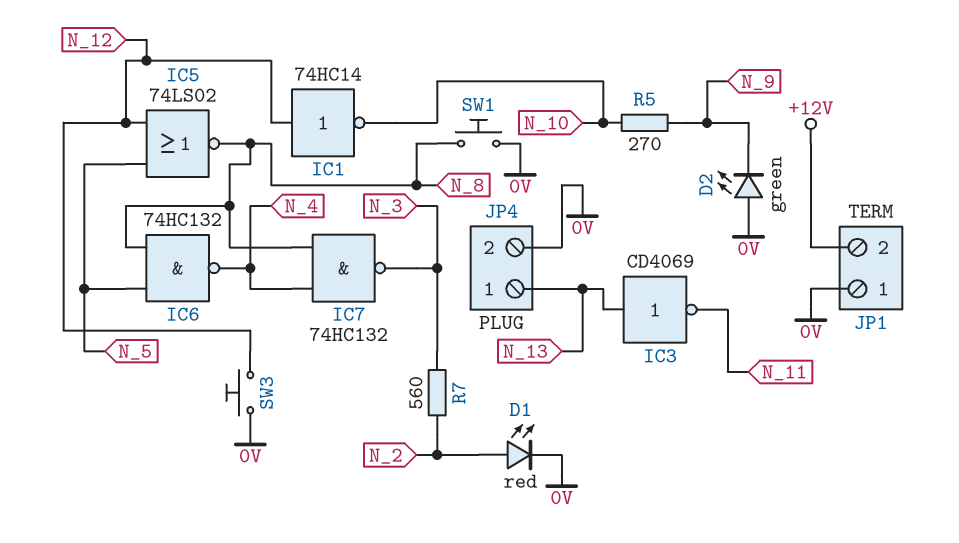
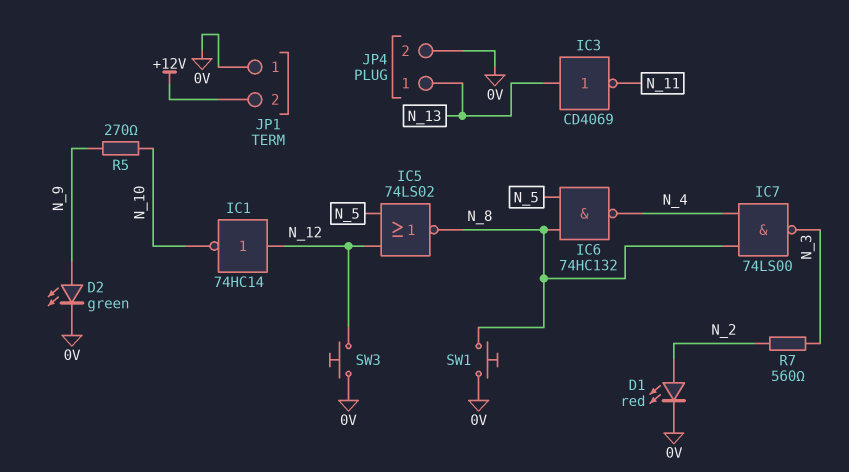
D2: LED green (A 0V, K N_9) -> LED green (A N_9, K 0V)
IC7: NAND 74HC132 (in N_4, in N_8, out N_3) -> NAND 74LS00 (in N_4, in N_8, out N_3)

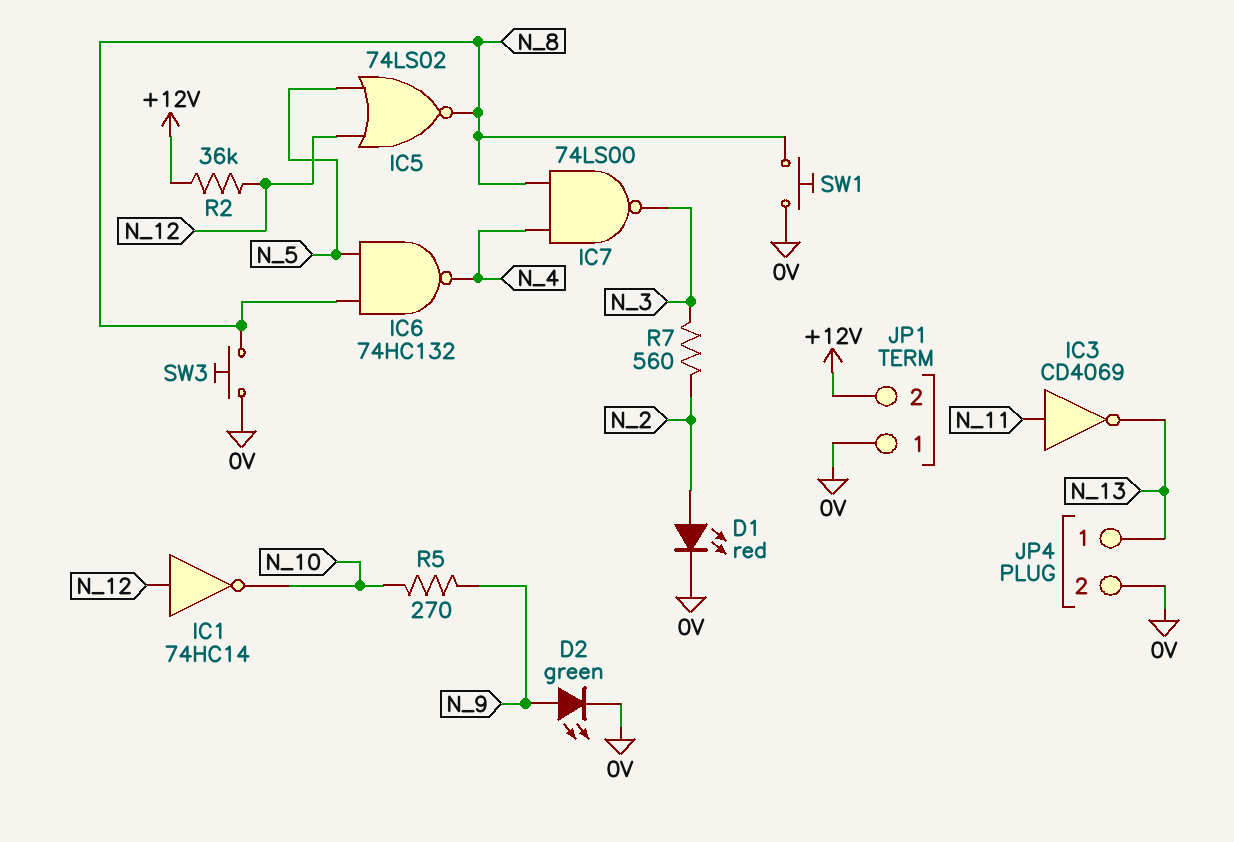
IC3: NOT CD4069 (in N_13, out N_11) -> NOT CD4069 (in N_11, out N_13)
R2: none -> 36k (+12V, N_12)
SW3: button (0V, N_12) -> button (0V, N_8)

